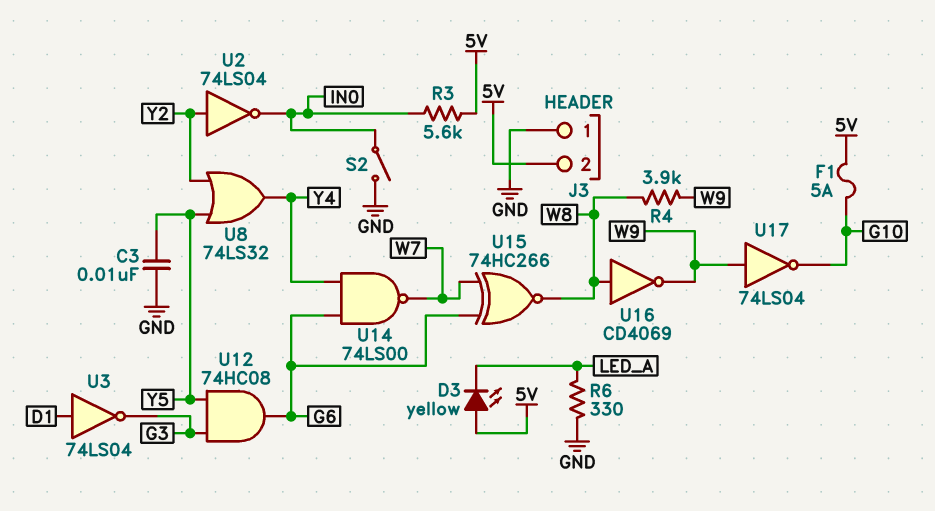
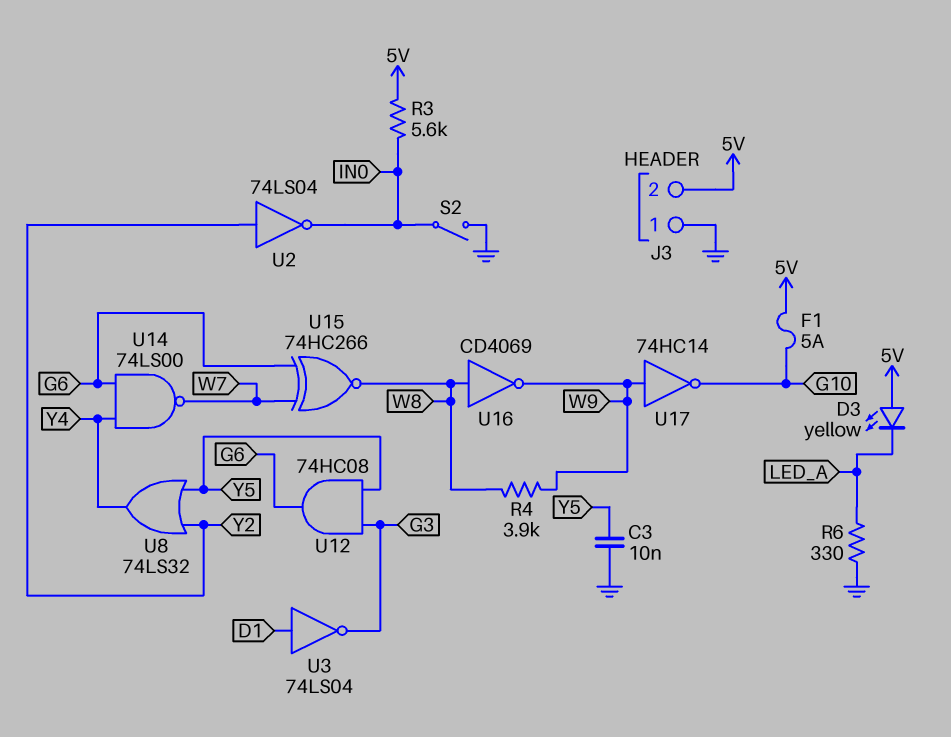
U17: NOT 74LS04 (in W9, out G10) -> NOT 74HC14 (in W9, out G10)

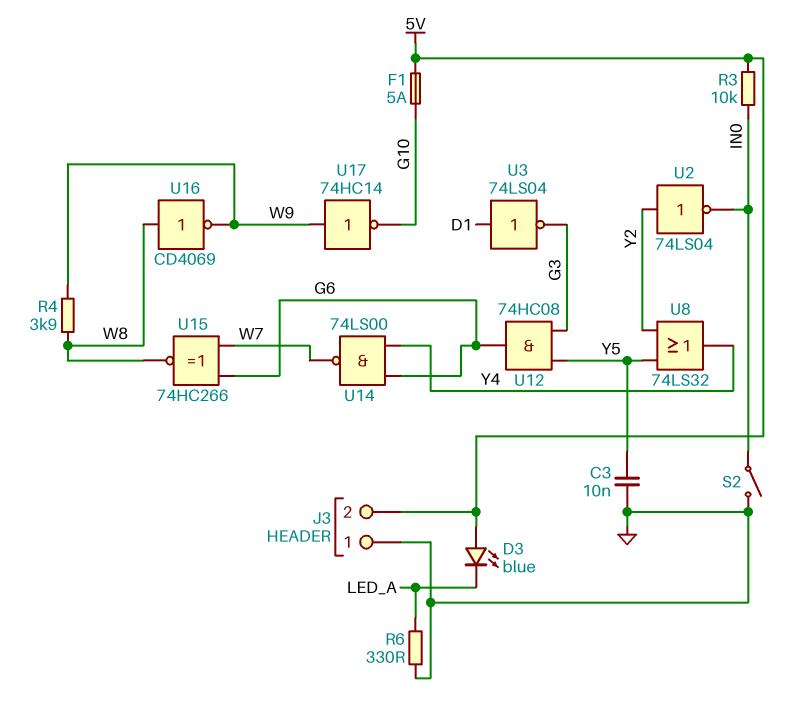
D3: LED yellow (A 5V, K LED_A) -> LED blue (A 5V, K LED_A)
R3: 5.6k (5V, IN0) -> 10k (5V, IN0)

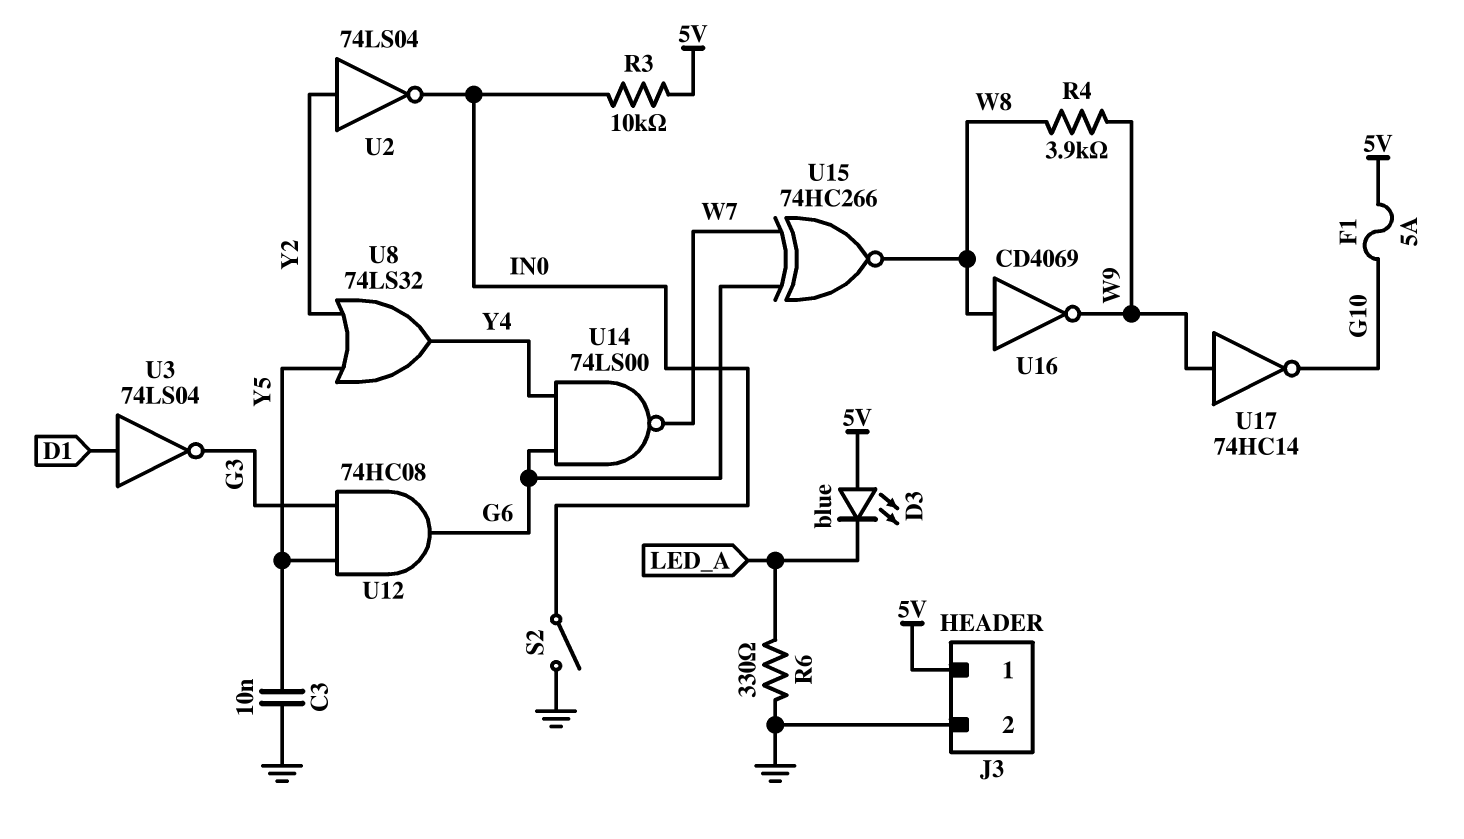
J3 pin 1: GND -> 5V
J3 pin 2: 5V -> GND

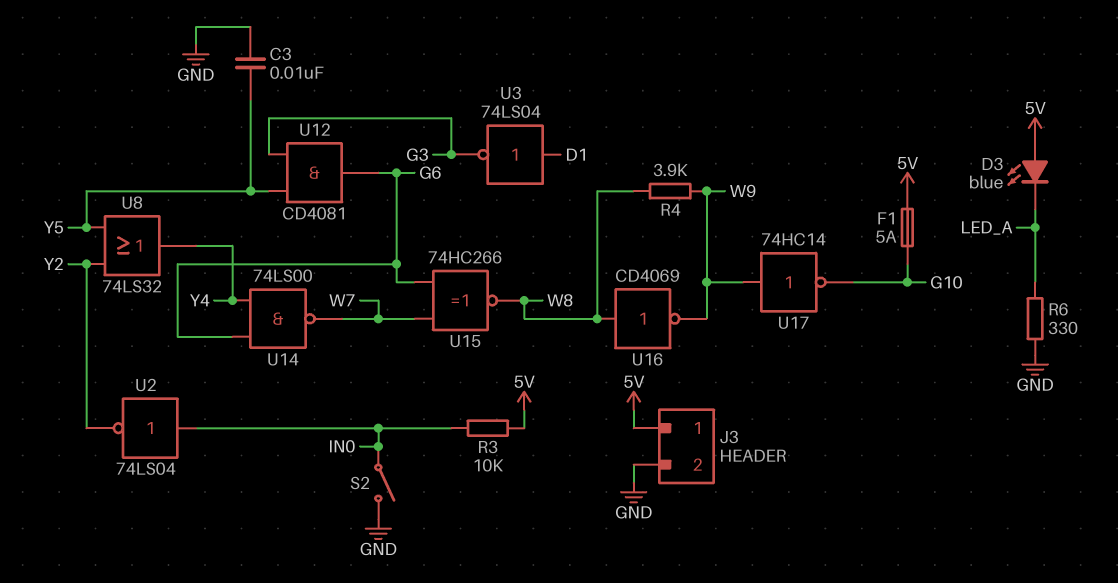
U2: NOT 74LS04 (in Y2, out IN0) -> NOT 74LS04 (in IN0, out Y2)
U12: AND 74HC08 (in G3, in Y5, out G6) -> AND CD4081 (in G3, in Y5, out G6)

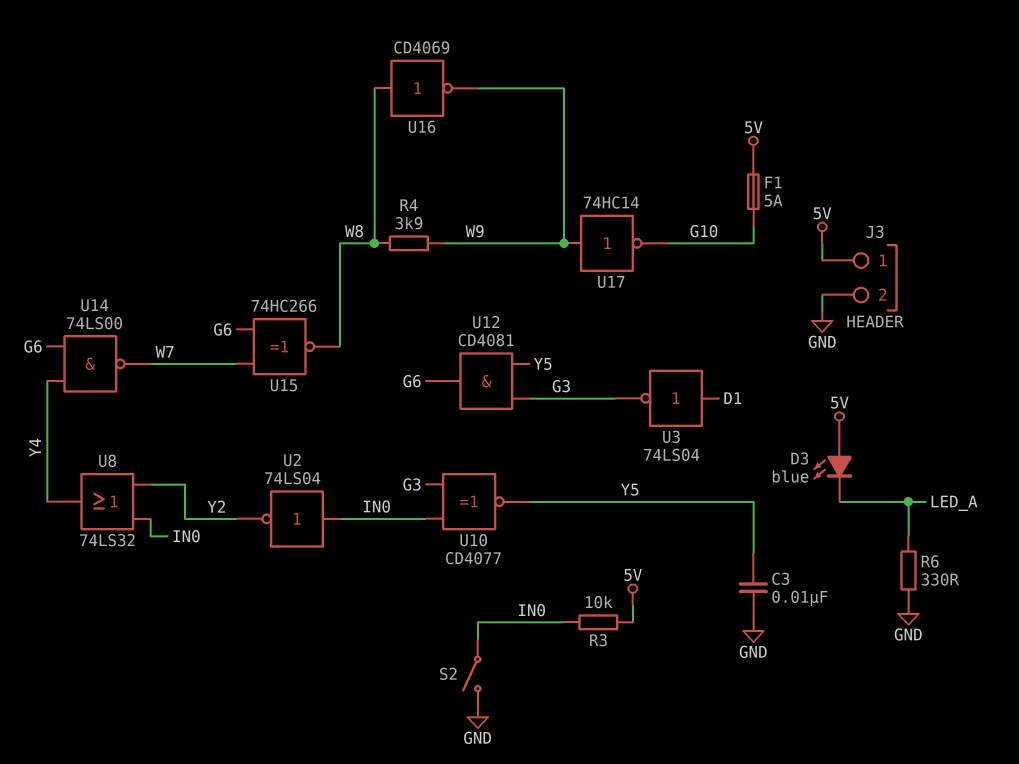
U8: OR 74LS32 (in Y2, in Y5, out Y4) -> OR 74LS32 (in IN0, in Y2, out Y4)
U10: none -> XNOR CD4077 (in G3, in IN0, out Y5)

